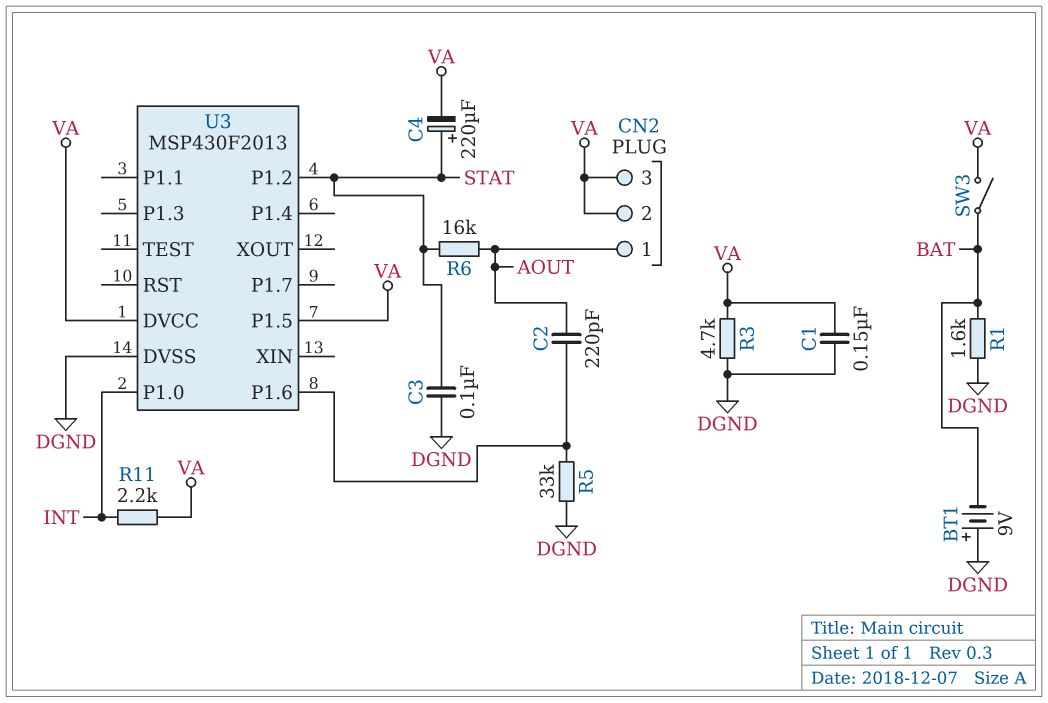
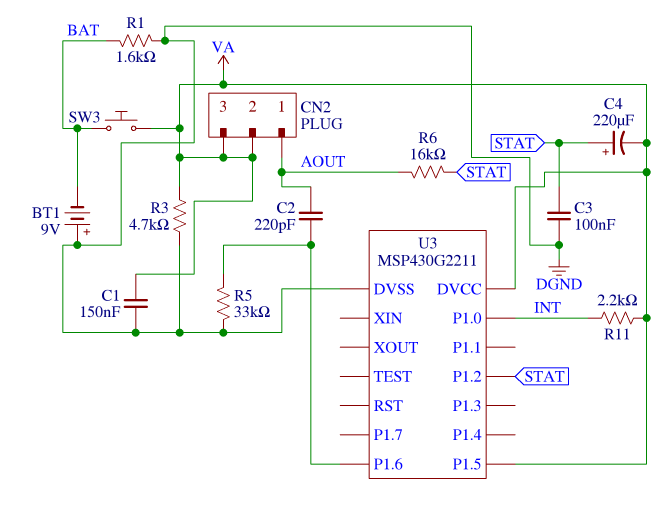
SW3: switch (BAT, VA) -> button (BAT, VA)
U3: MSP430F2013 -> MSP430G2211

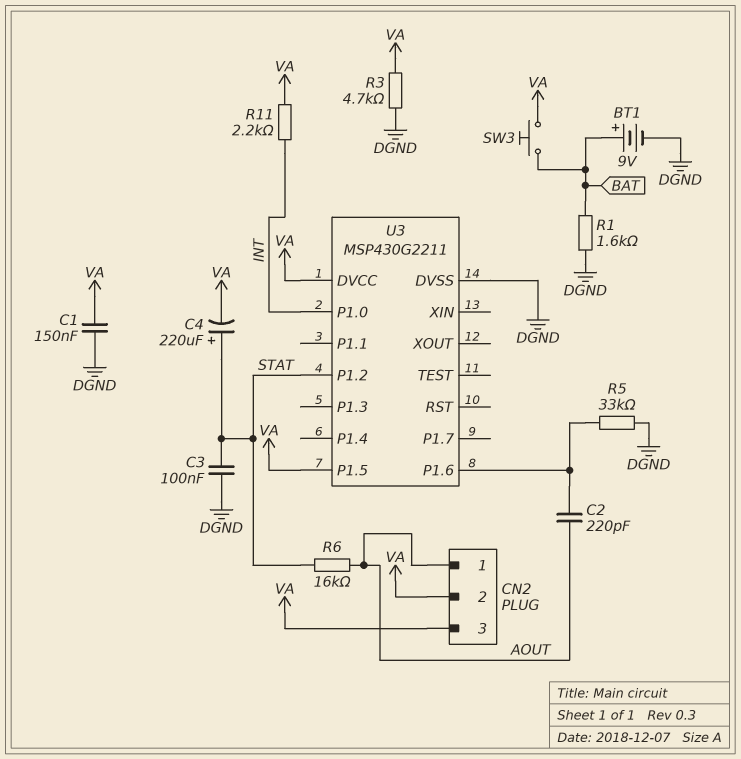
BT1: 9V (plus DGND, minus BAT) -> 9V (plus BAT, minus DGND)

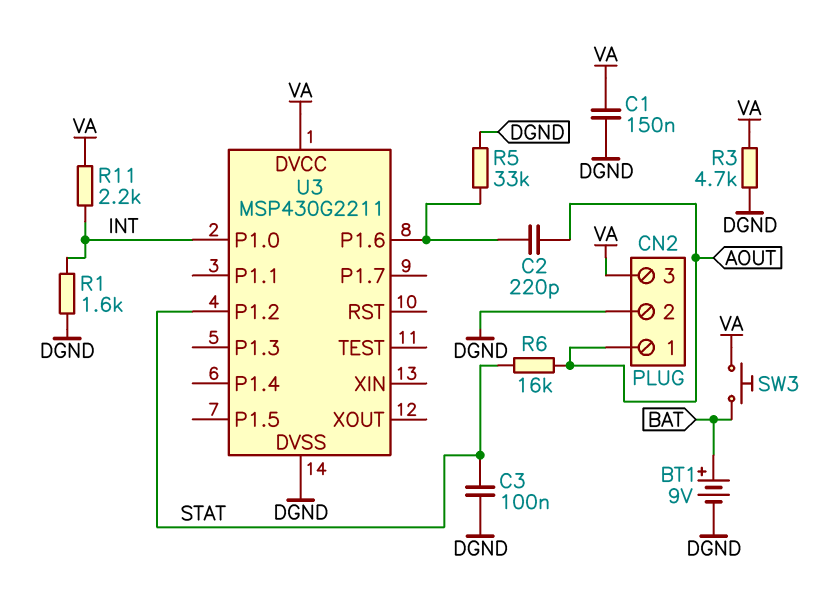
C4: 220uF (plus STAT, minus VA) -> none
CN2 pin 2: VA -> DGND
R1: 1.6k (BAT, DGND) -> 1.6k (DGND, INT)
U3 pin P1.5: VA -> none

